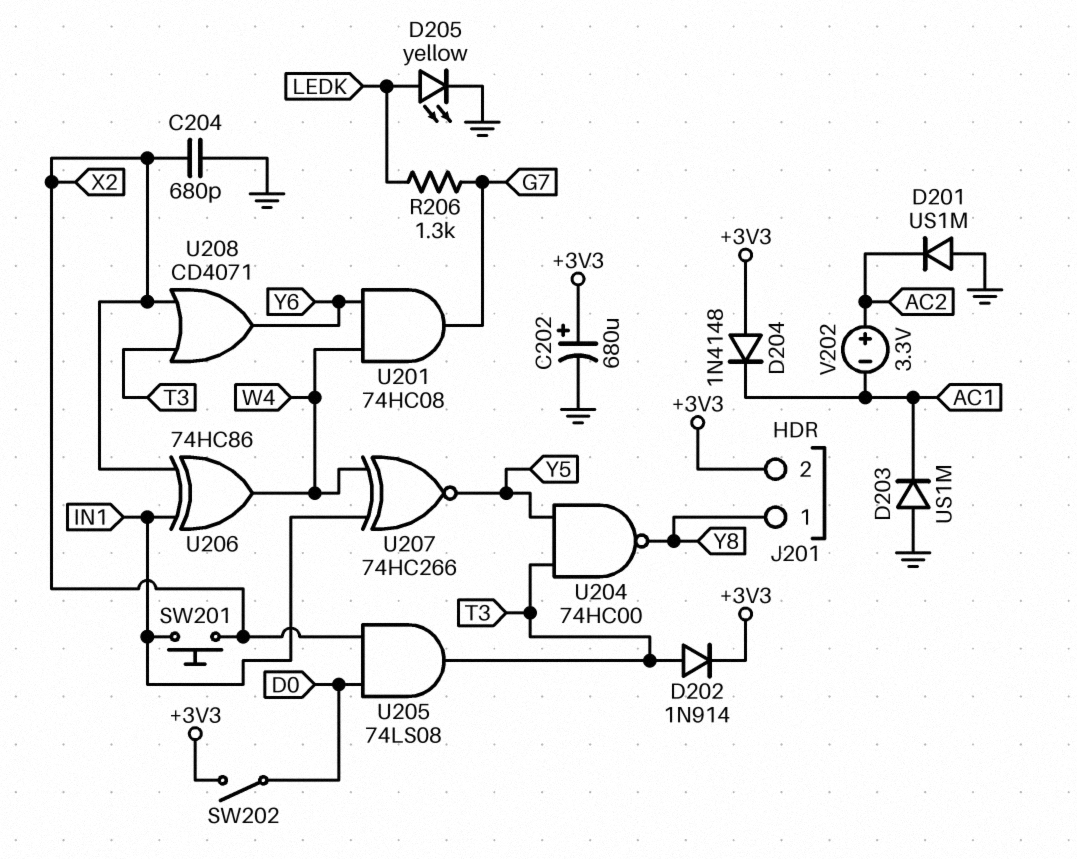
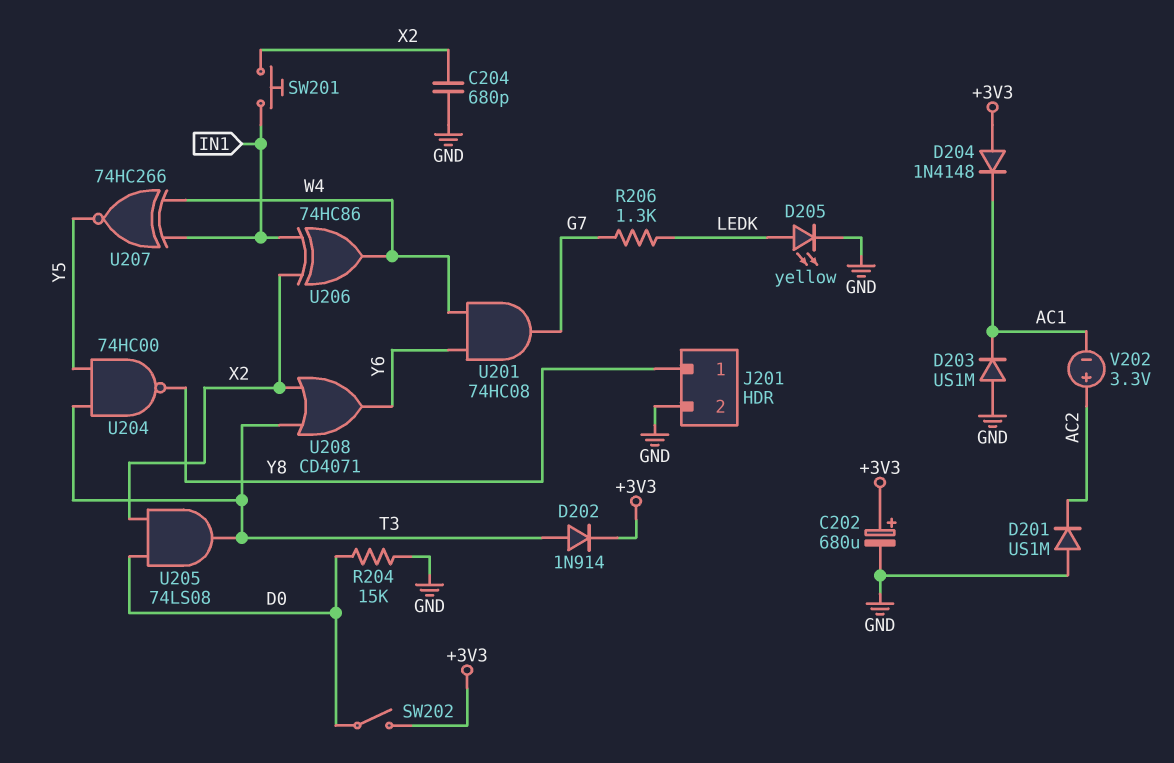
J201 pin 2: +3V3 -> GND
R204: none -> 15k (D0, GND)

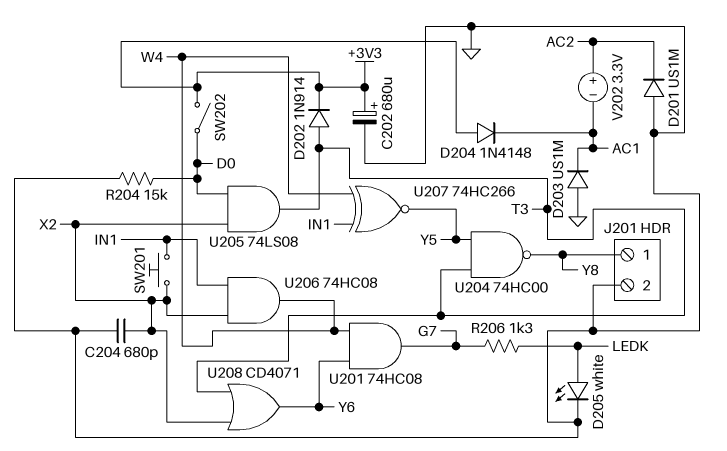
D205: LED yellow (A LEDK, K GND) -> LED white (A LEDK, K GND)
U206: XOR 74HC86 (in IN1, in X2, out W4) -> AND 74HC08 (in IN1, in X2, out W4)

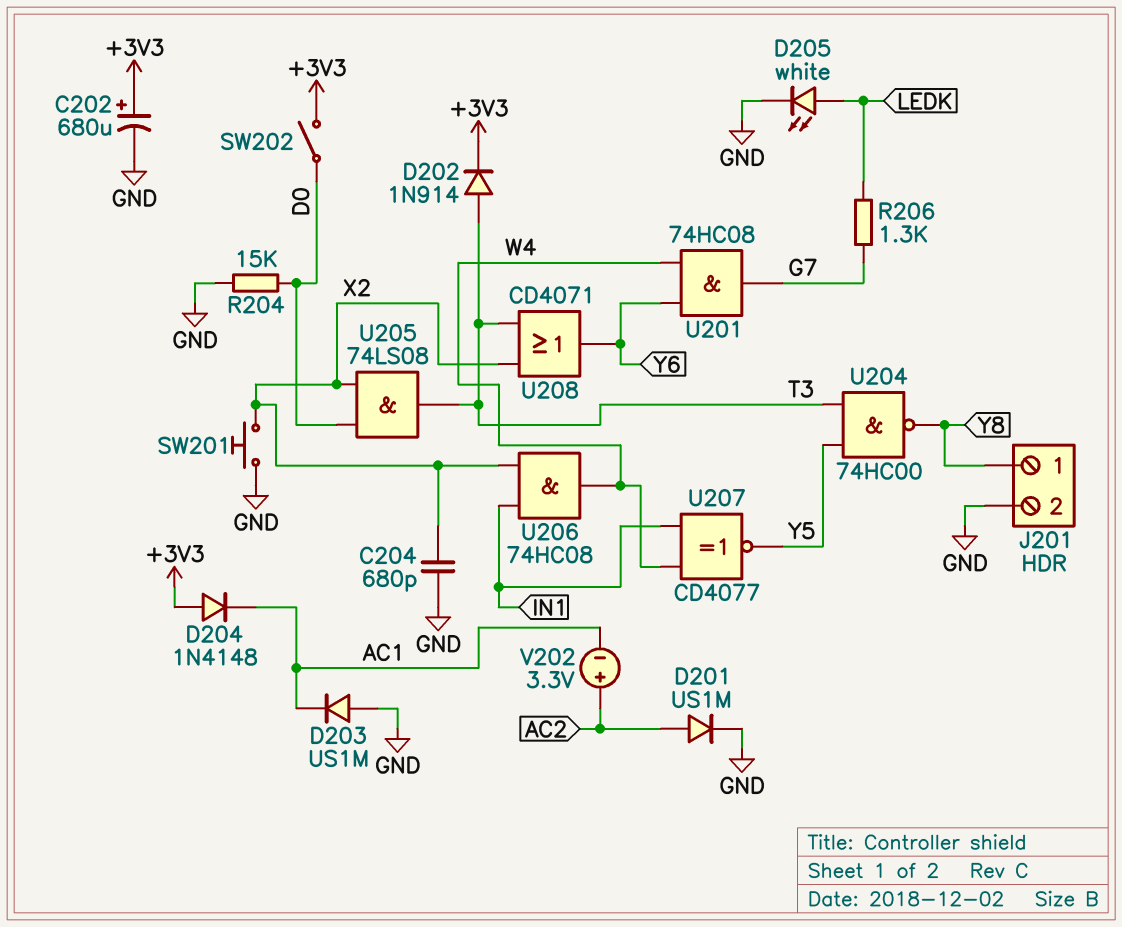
D201: diode US1M (A GND, K AC2) -> diode US1M (A AC2, K GND)
SW201: button (IN1, X2) -> button (GND, X2)
U207: XNOR 74HC266 (in IN1, in W4, out Y5) -> XNOR CD4077 (in IN1, in W4, out Y5)

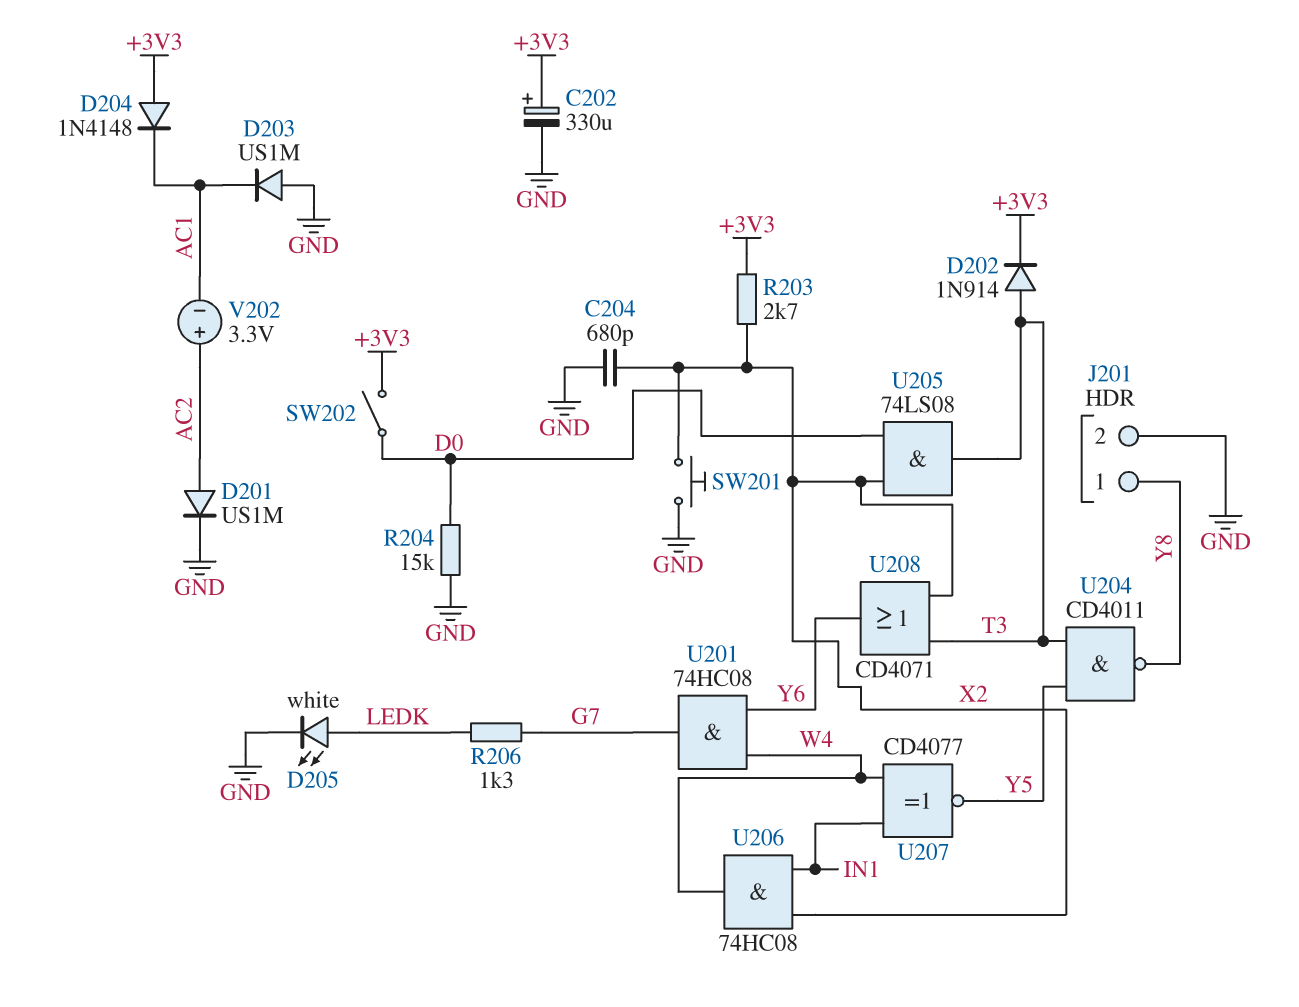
C202: 680uF (plus +3V3, minus GND) -> 330uF (plus +3V3, minus GND)
R203: none -> 2.7k (+3V3, X2)
U204: NAND 74HC00 (in T3, in Y5, out Y8) -> NAND CD4011 (in T3, in Y5, out Y8)

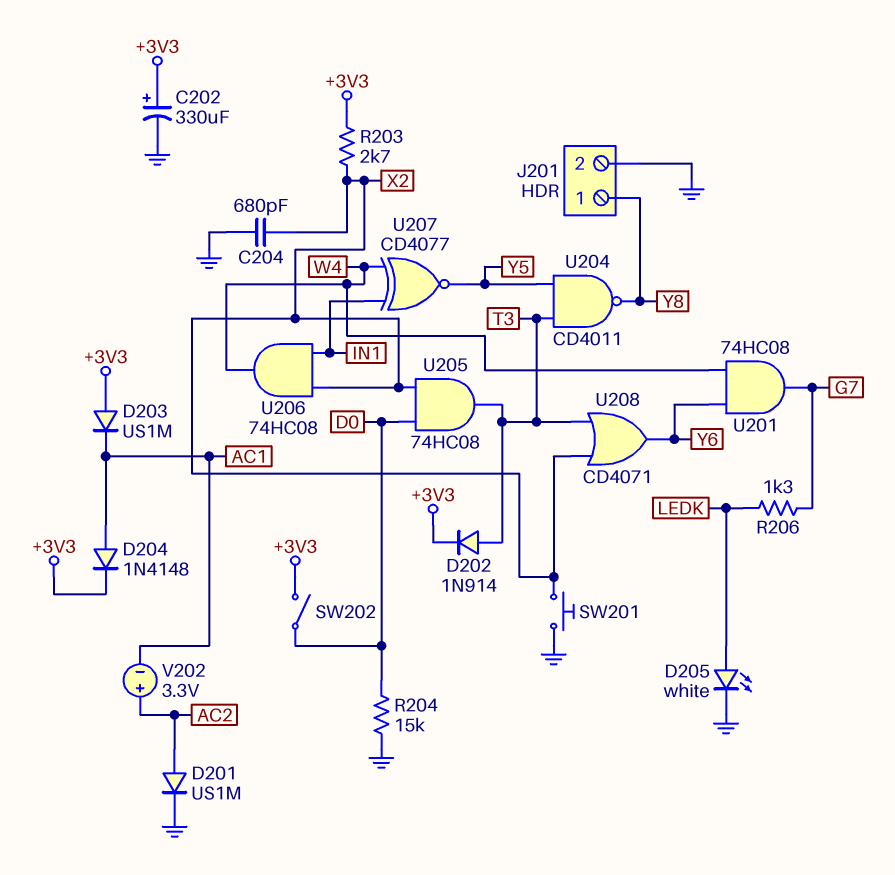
D203: diode US1M (A GND, K AC1) -> diode US1M (A +3V3, K AC1)
D204: diode 1N4148 (A +3V3, K AC1) -> diode 1N4148 (A AC1, K +3V3)
U205: AND 74LS08 (in D0, in X2, out T3) -> AND 74HC08 (in D0, in X2, out T3)

